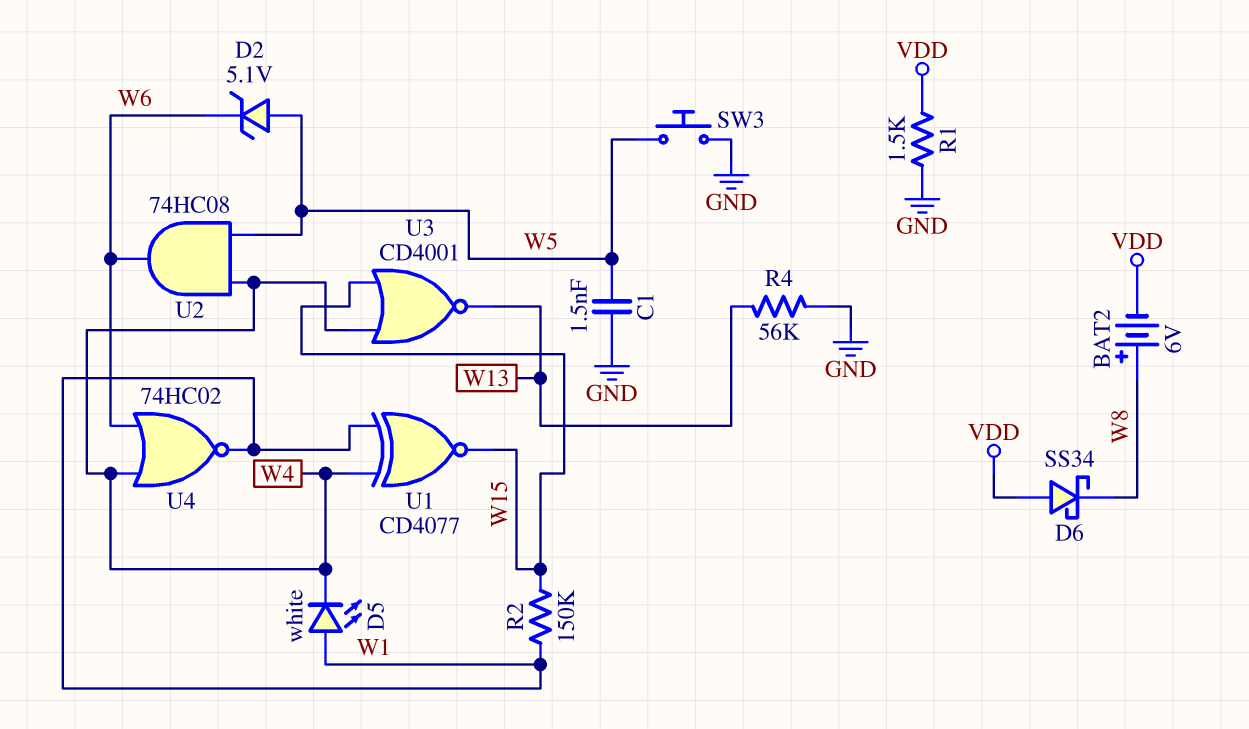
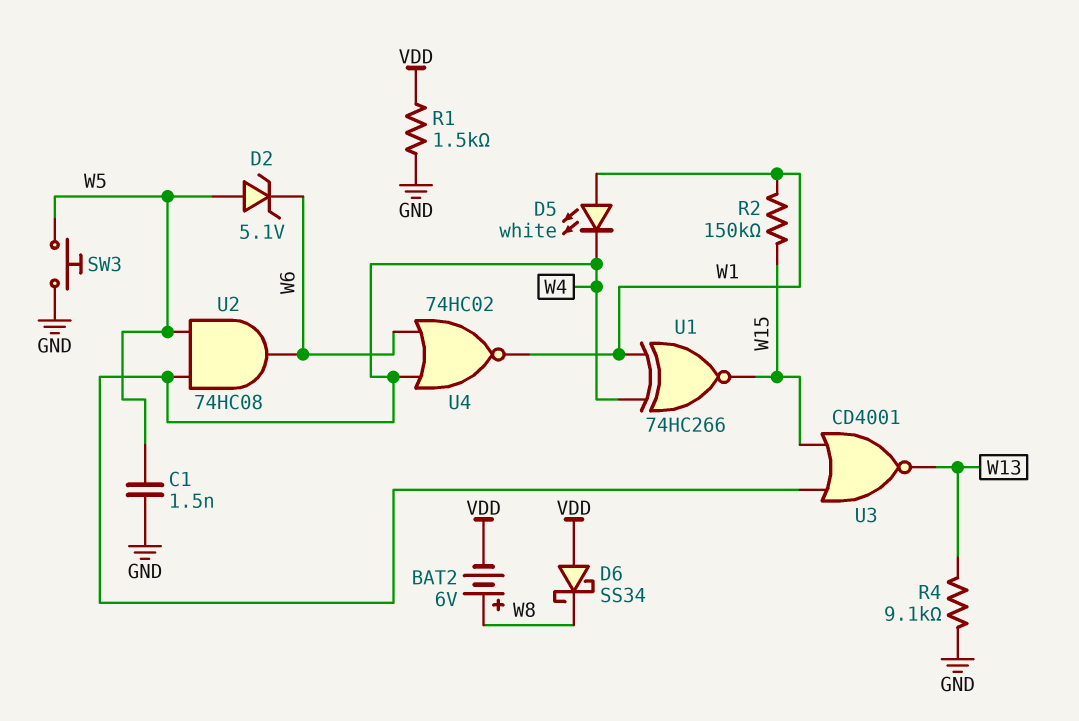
R4: 56k (GND, W13) -> 9.1k (GND, W13)
U1: XNOR CD4077 (in W1, in W4, out W15) -> XNOR 74HC266 (in W1, in W4, out W15)

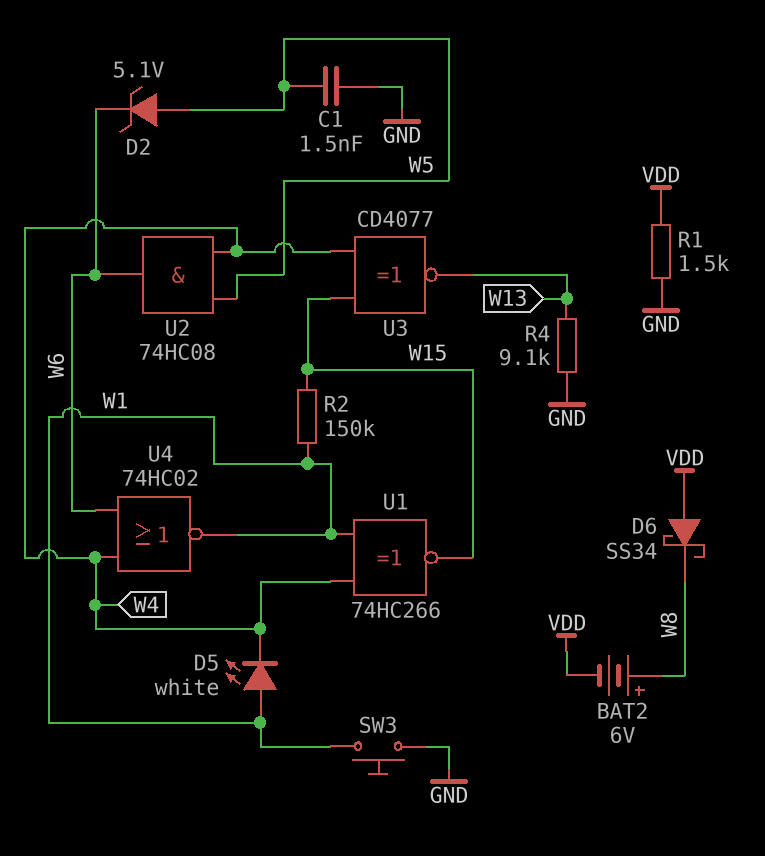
SW3: button (GND, W5) -> button (GND, W1)
U3: NOR CD4001 (in W4, in W15, out W13) -> XNOR CD4077 (in W4, in W15, out W13)

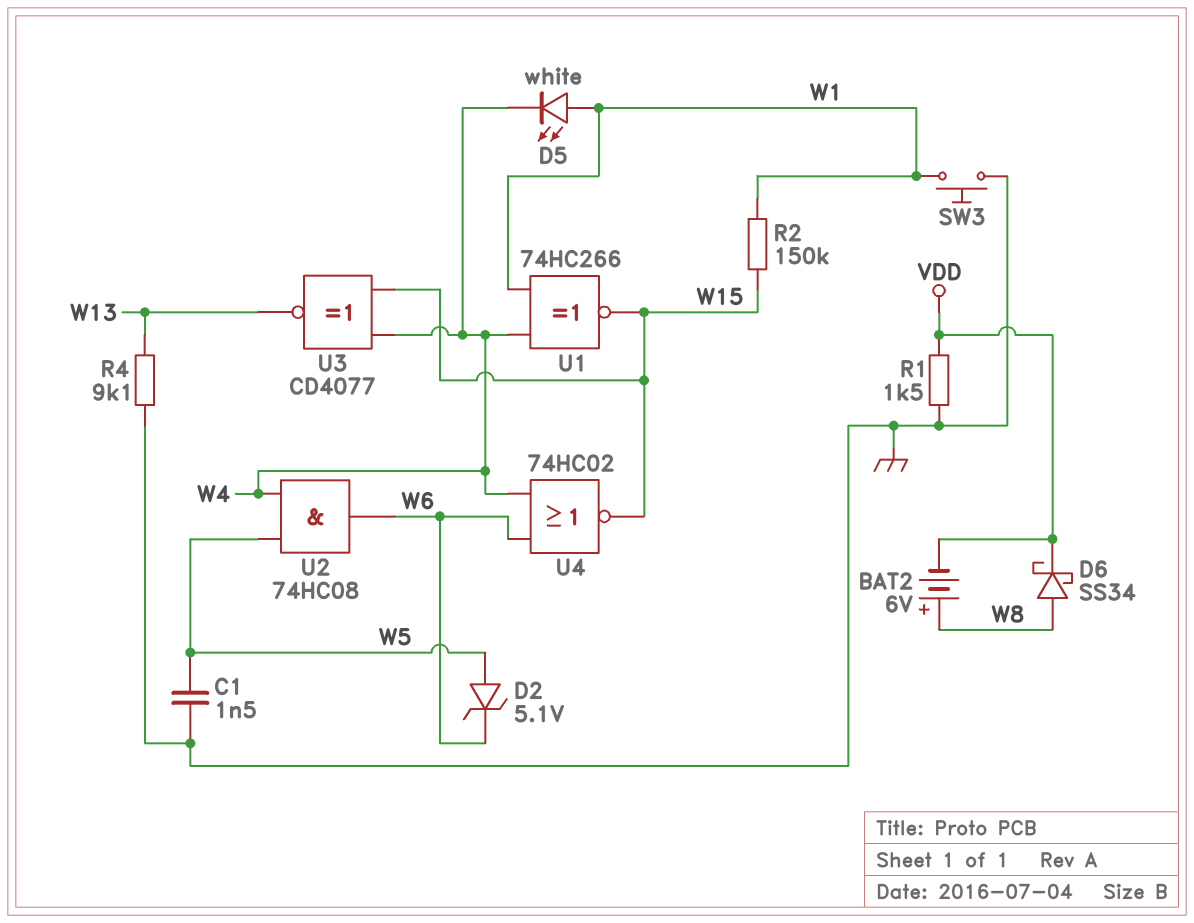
D6: schottky SS34 (A VDD, K W8) -> schottky SS34 (A W8, K VDD)
U4: NOR 74HC02 (in W4, in W6, out W1) -> NOR 74HC02 (in W4, in W6, out W15)

